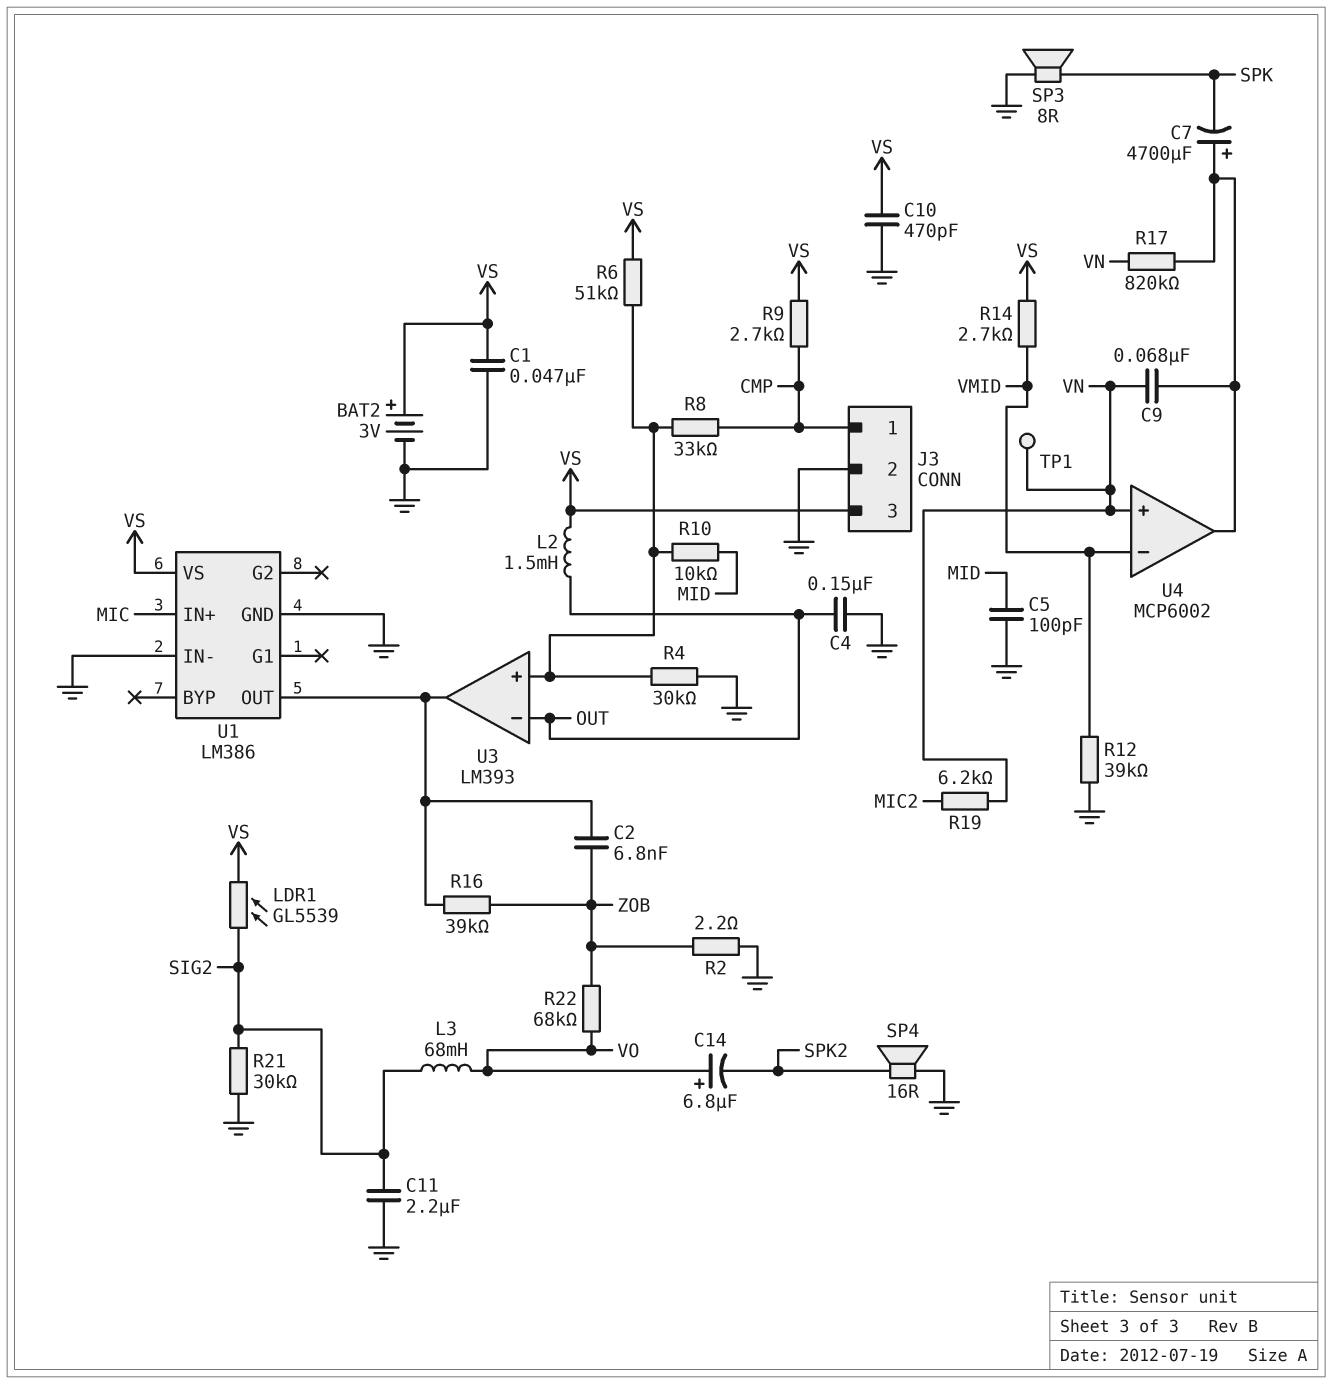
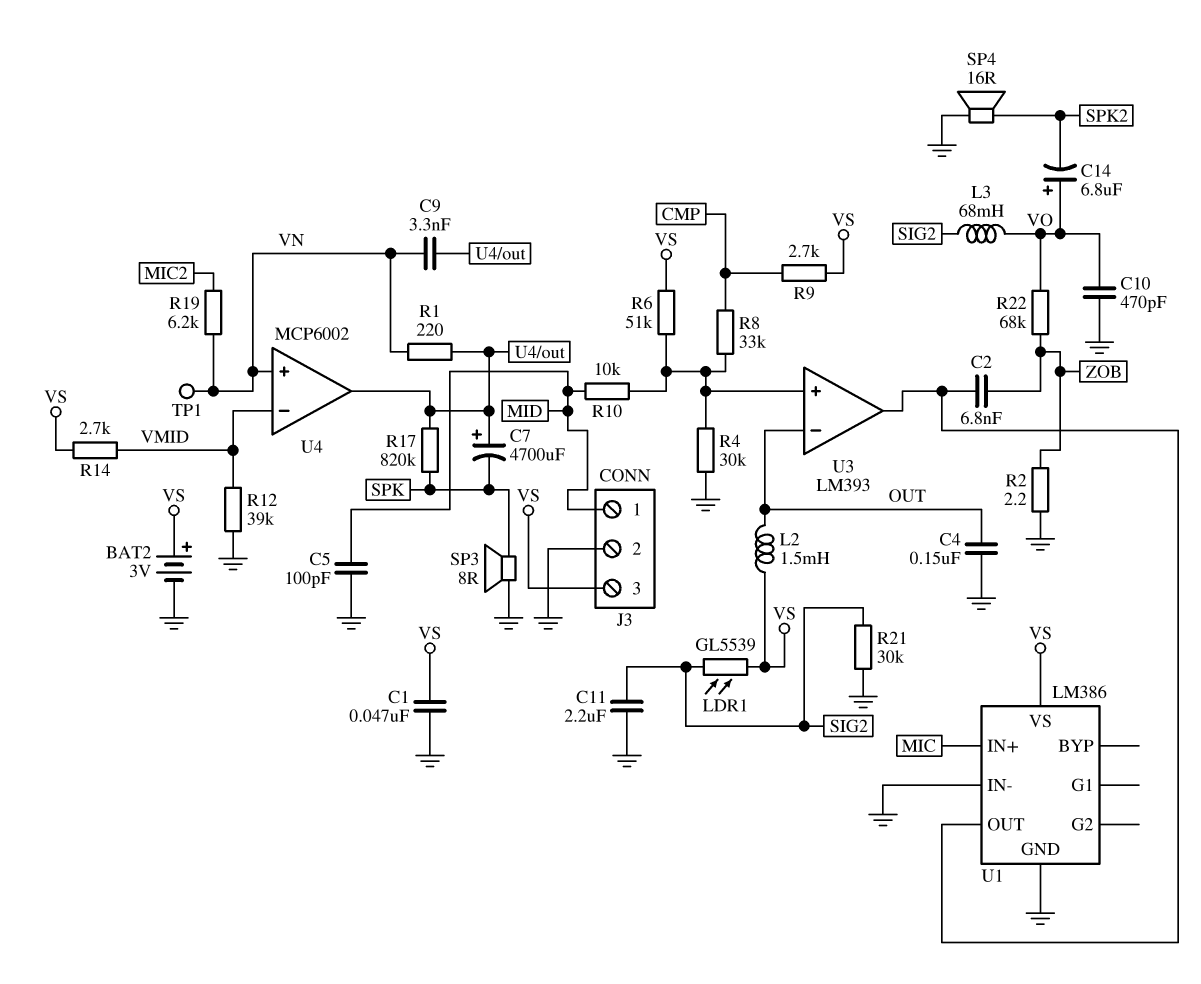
C9: 68nF (U4/out, VN) -> 3.3nF (U4/out, VN)
C10: 470pF (GND, VS) -> 470pF (GND, VO)
J3 pin 1: CMP -> MID
R1: none -> 220 (U4/out, VN)
R16: 39k (U1/OUT, ZOB) -> none
R17: 820k (U4/out, VN) -> 820k (SPK, U4/out)

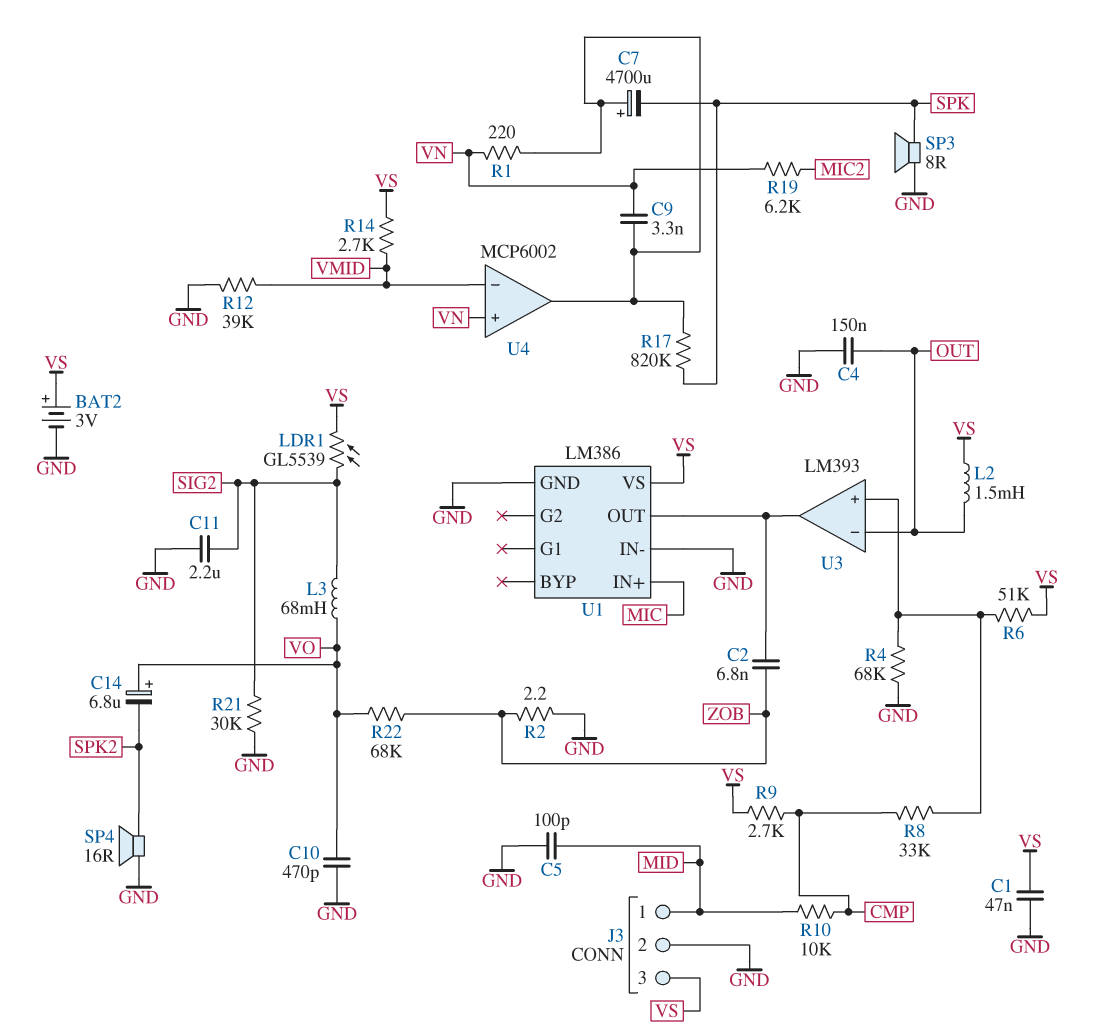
R4: 30k (GND, U3/in+) -> 68k (GND, U3/in+)
R10: 10k (MID, U3/in+) -> 10k (CMP, MID)
TP1: test point (VN) -> none

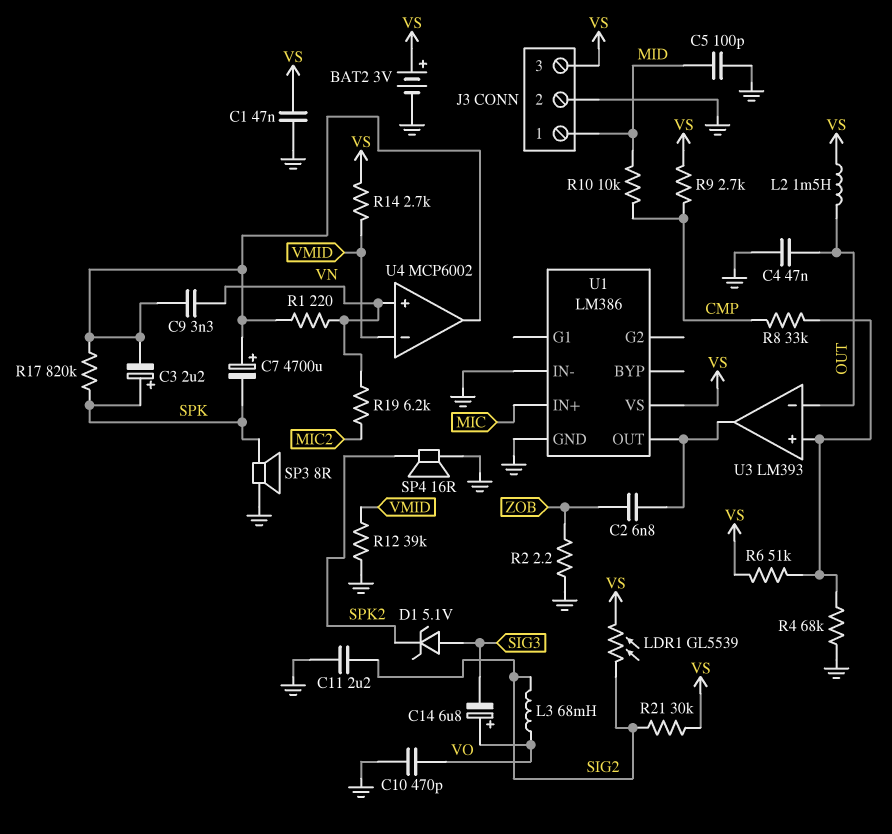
C3: none -> 2.2uF (plus SPK, minus U4/out)
C4: 150nF (GND, OUT) -> 47nF (GND, OUT)
C14: 6.8uF (plus VO, minus SPK2) -> 6.8uF (plus VO, minus SIG3)
D1: none -> zener 5.1V (A SIG3, K SPK2)
R21: 30k (GND, SIG2) -> 30k (SIG2, VS)
R22: 68k (VO, ZOB) -> none

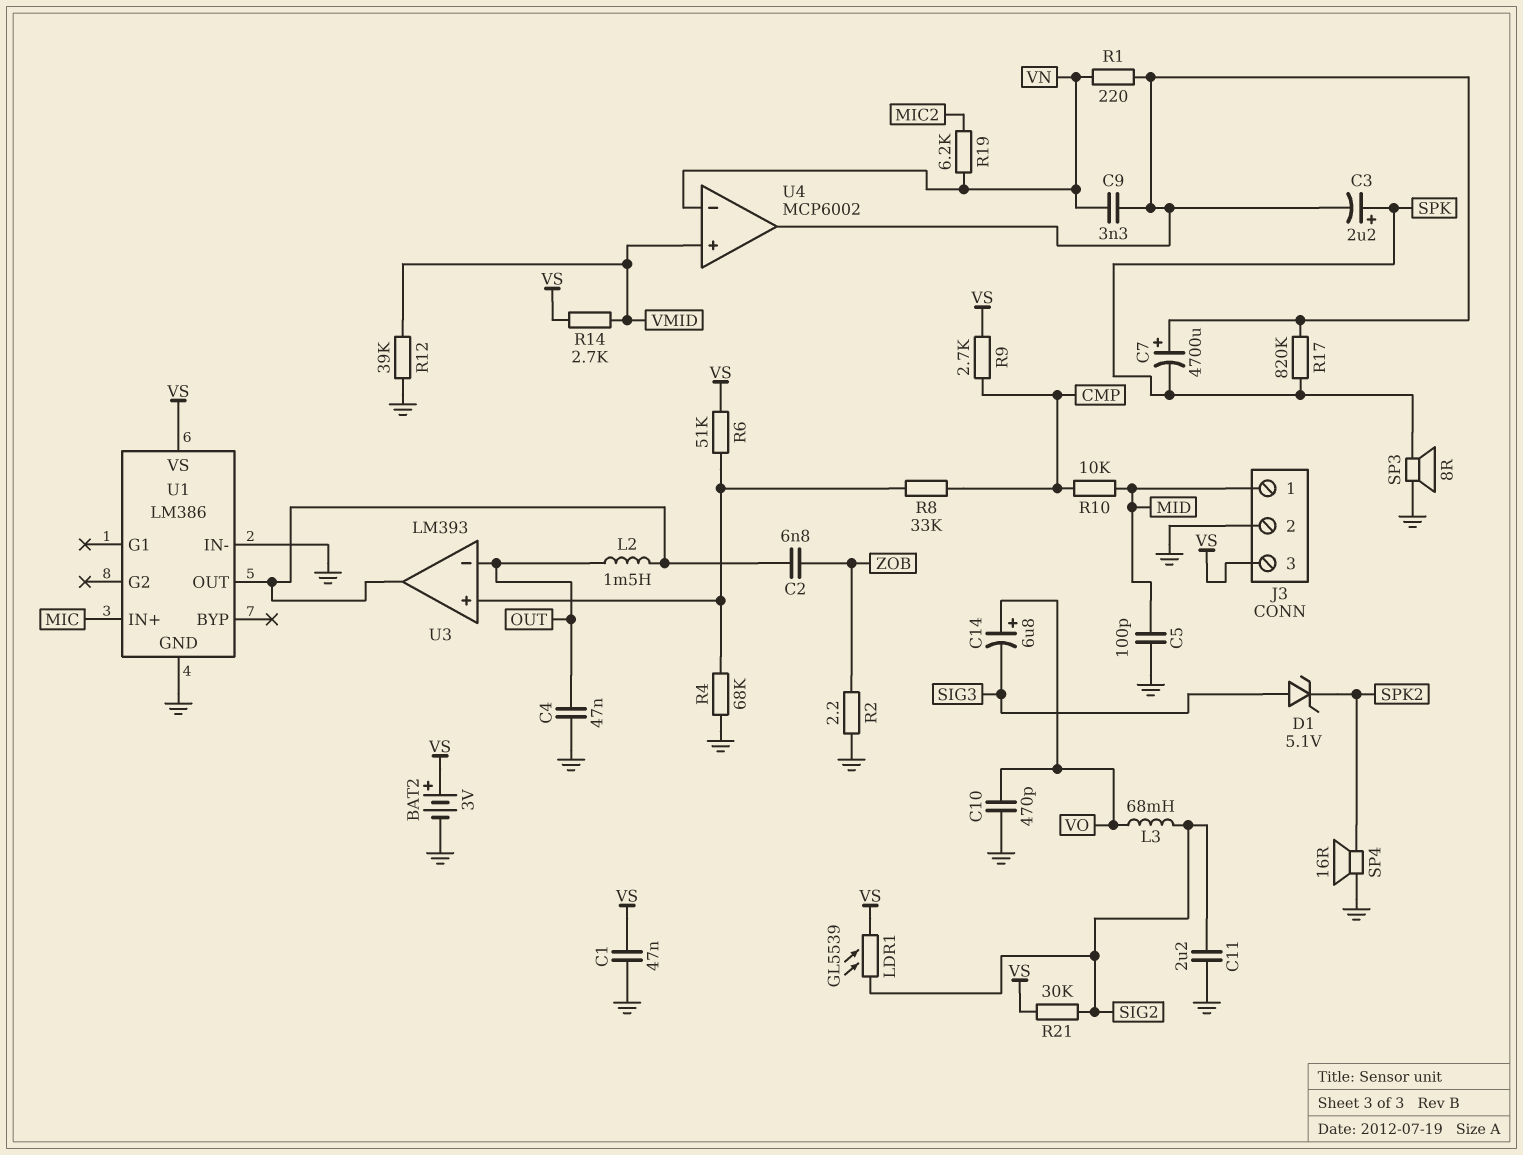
L2: 1.5mH (OUT, VS) -> 1.5mH (OUT, U1/OUT)
U4 pin in+: VN -> VMID
U4 pin in-: VMID -> VN

